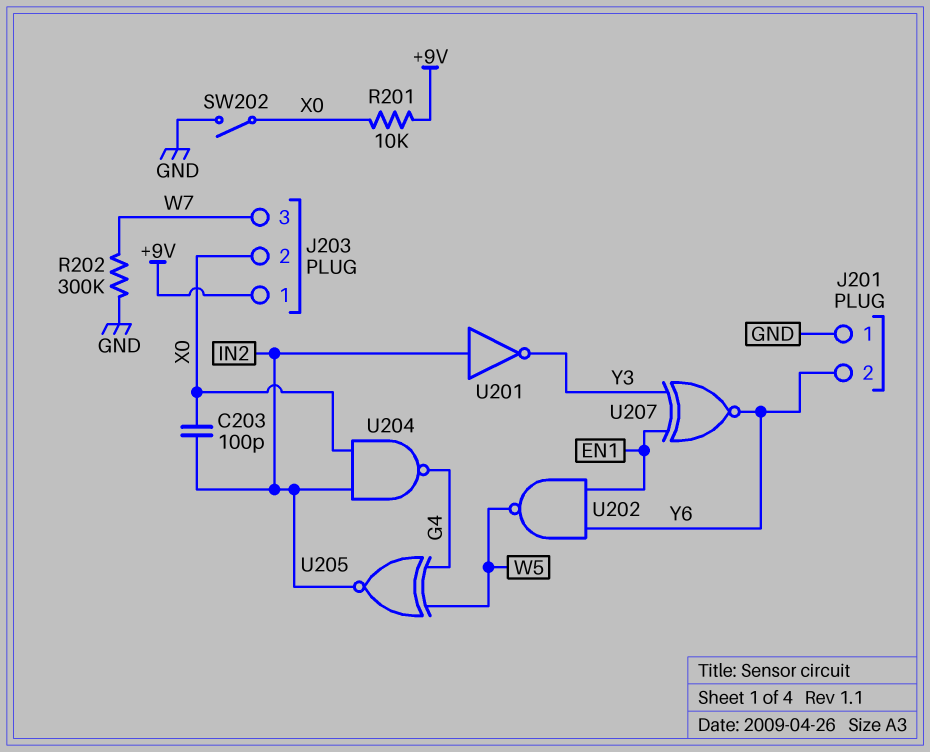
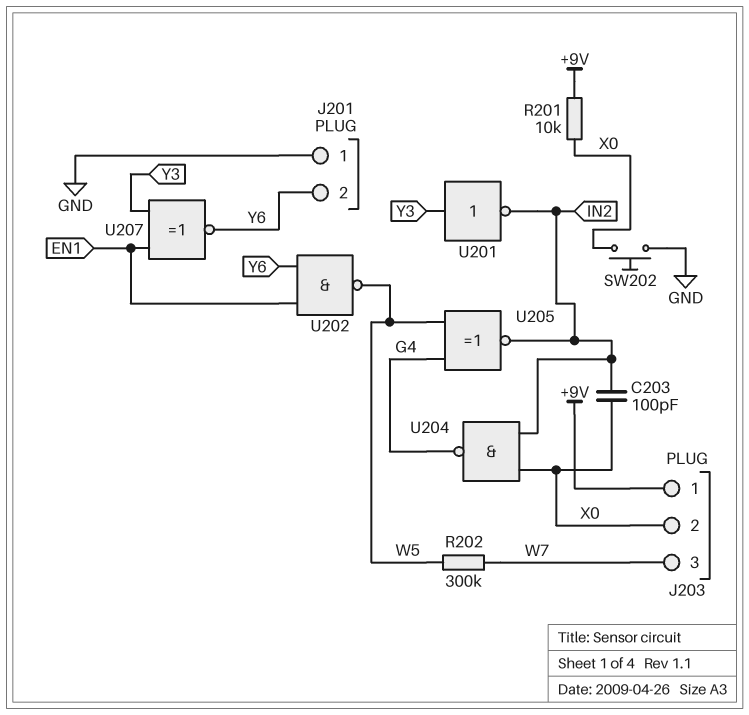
R202: 300k (GND, W7) -> 300k (W5, W7)
SW202: switch (GND, X0) -> button (GND, X0)
U201: NOT (in IN2, out Y3) -> NOT (in Y3, out IN2)

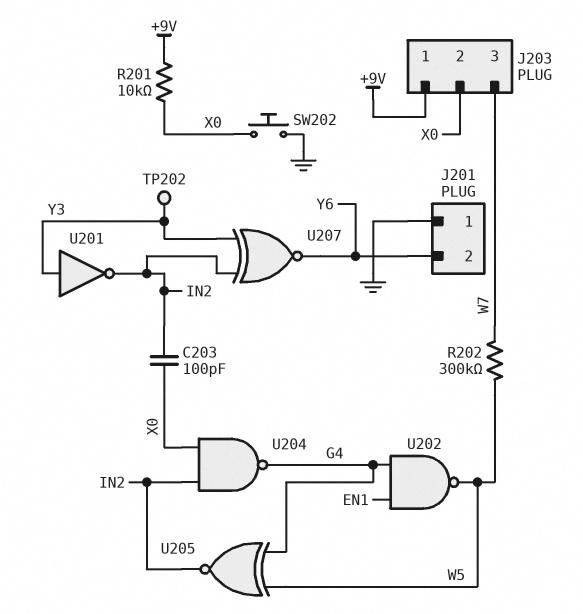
TP202: none -> test point (Y3)
U202: NAND (in EN1, in Y6, out W5) -> NAND (in EN1, in G4, out W5)
U207: XNOR (in EN1, in Y3, out Y6) -> XNOR (in IN2, in Y3, out Y6)

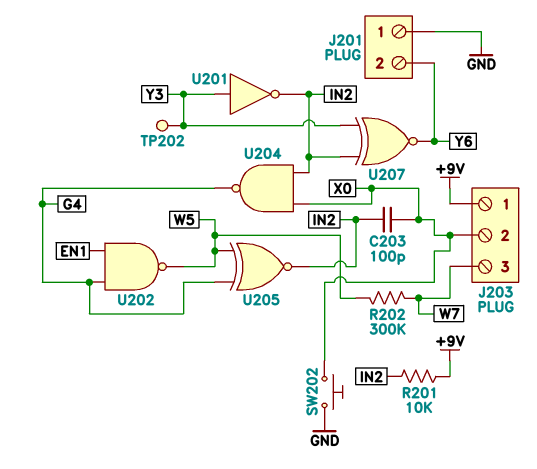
R201: 10k (+9V, X0) -> 10k (+9V, IN2)

